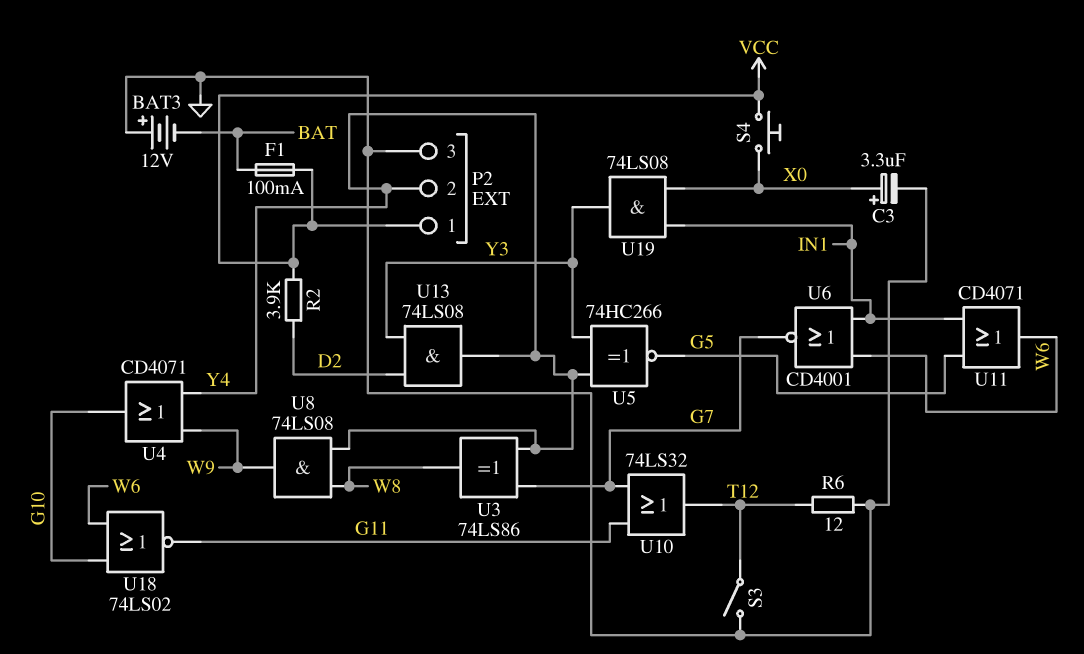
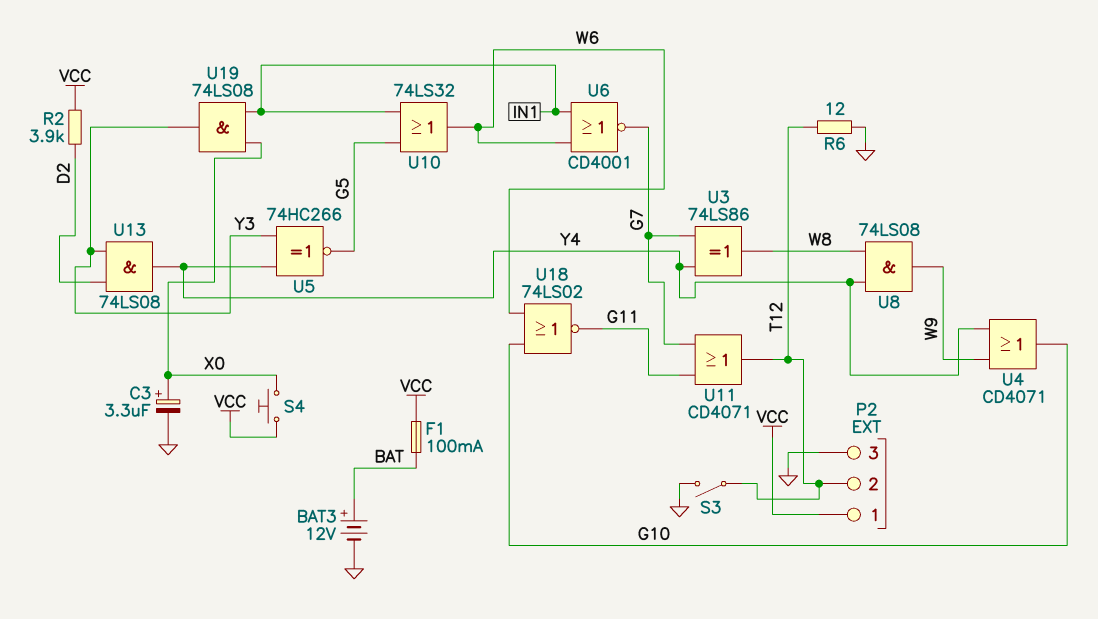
BAT3: 12V (plus GND, minus BAT) -> 12V (plus BAT, minus GND)
P2 pin 2: Y4 -> T12
U10: OR 74LS32 (in G7, in G11, out T12) -> OR 74LS32 (in G5, in IN1, out W6)
U11: OR CD4071 (in G5, in IN1, out W6) -> OR CD4071 (in G7, in G11, out T12)

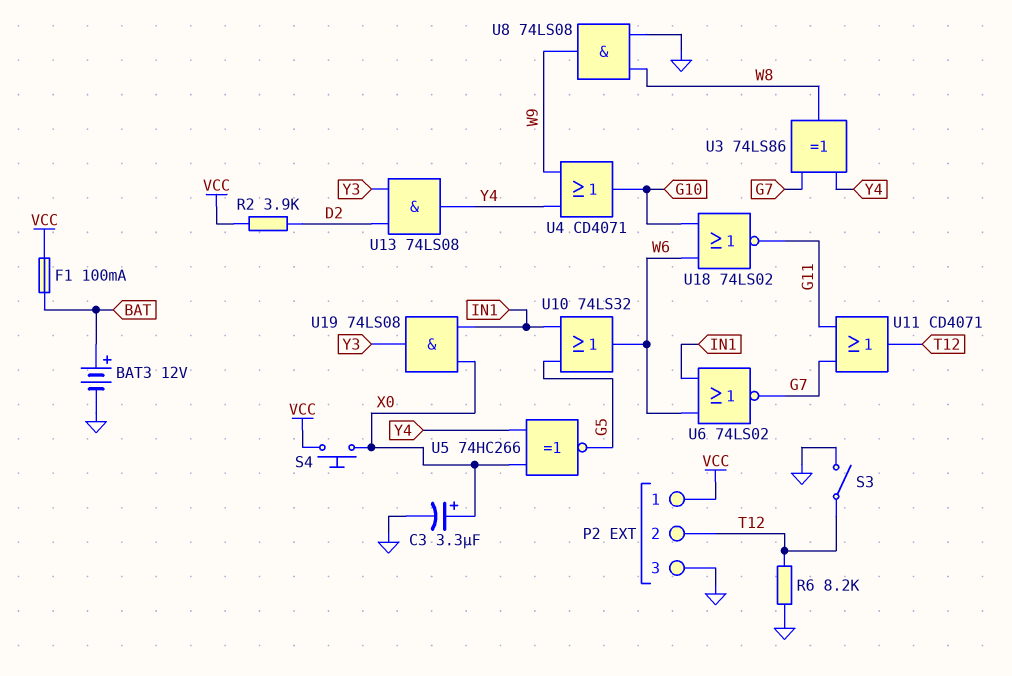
R6: 12 (GND, T12) -> 8.2k (GND, T12)
U5: XNOR 74HC266 (in Y3, in Y4, out G5) -> XNOR 74HC266 (in X0, in Y4, out G5)
U6: NOR CD4001 (in IN1, in W6, out G7) -> NOR 74LS02 (in IN1, in W6, out G7)
U8: AND 74LS08 (in W8, in Y4, out W9) -> AND 74LS08 (in GND, in W8, out W9)

